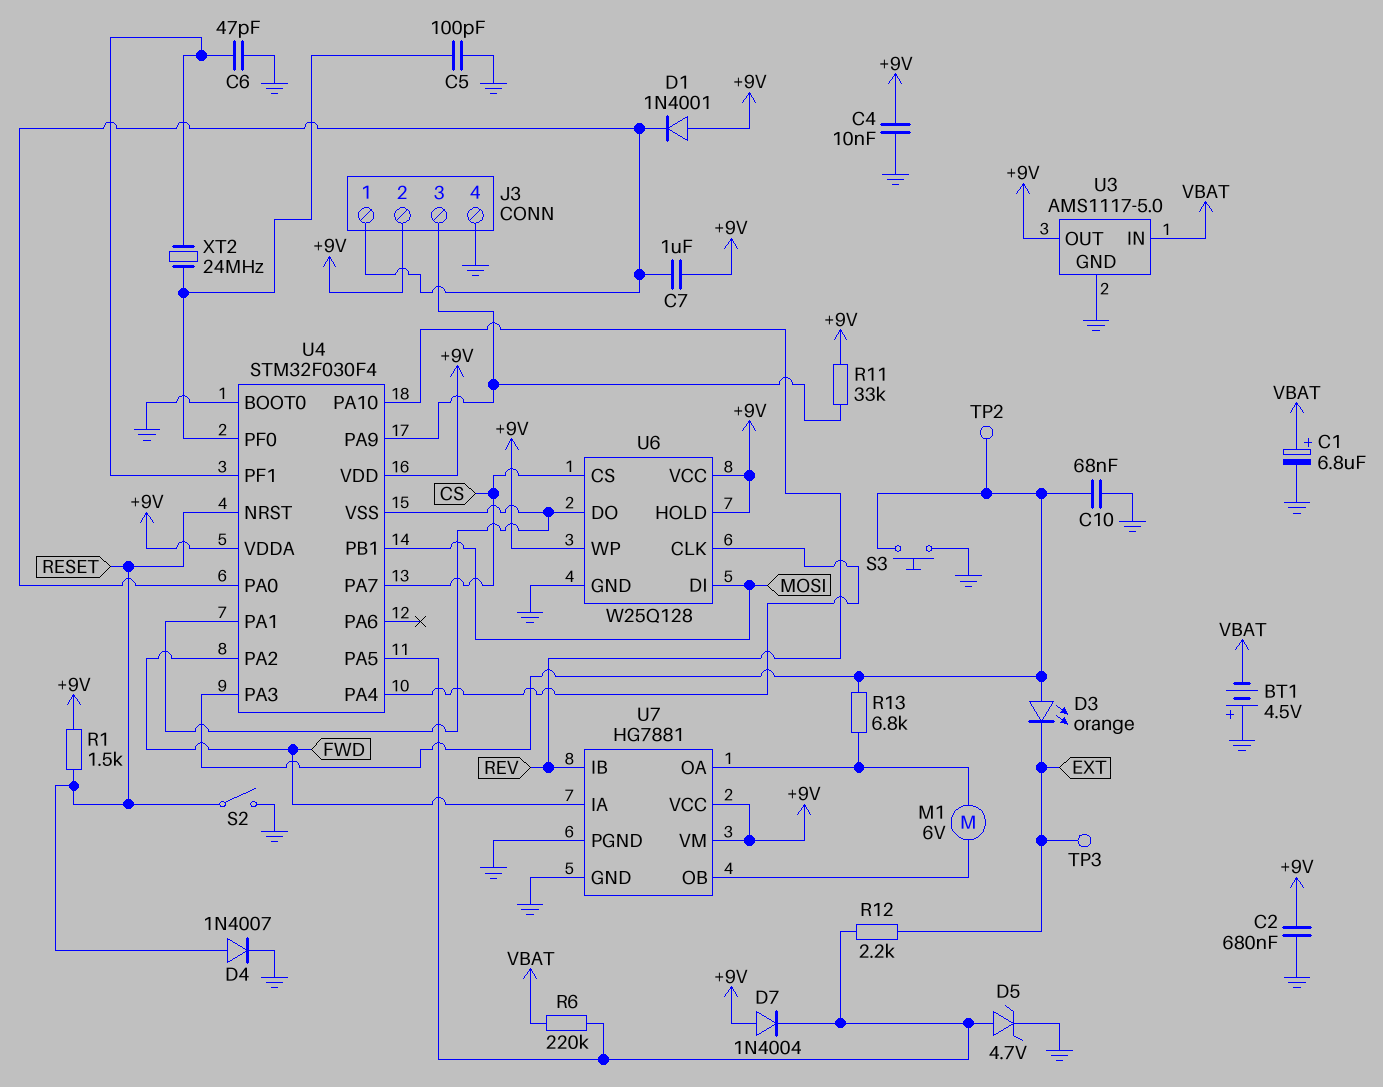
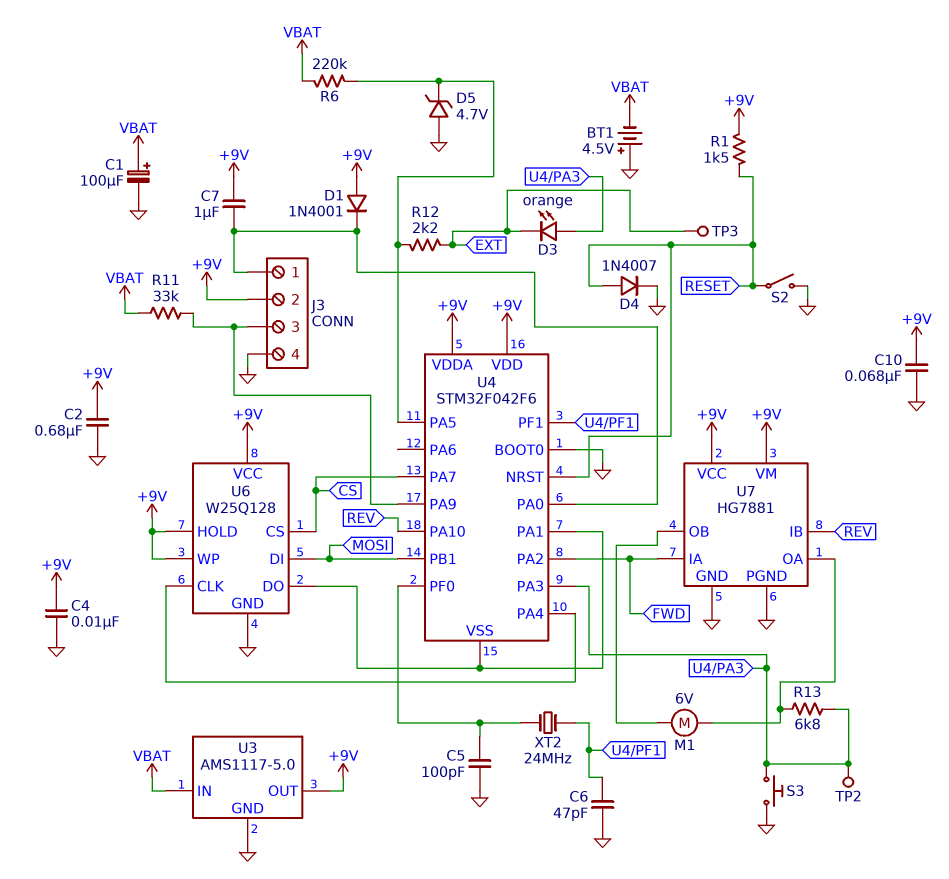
C1: 6.8uF (plus VBAT, minus GND) -> 100uF (plus VBAT, minus GND)
C10: 68nF (GND, U4/PA3) -> 68nF (+9V, GND)
D5: zener 4.7V (A U4/PA5, K GND) -> zener 4.7V (A GND, K U4/PA5)
D7: diode 1N4004 (A +9V, K U4/PA5) -> none
R11: 33k (+9V, J3/3) -> 33k (J3/3, VBAT)
U4: STM32F030F4 -> STM32F042F6

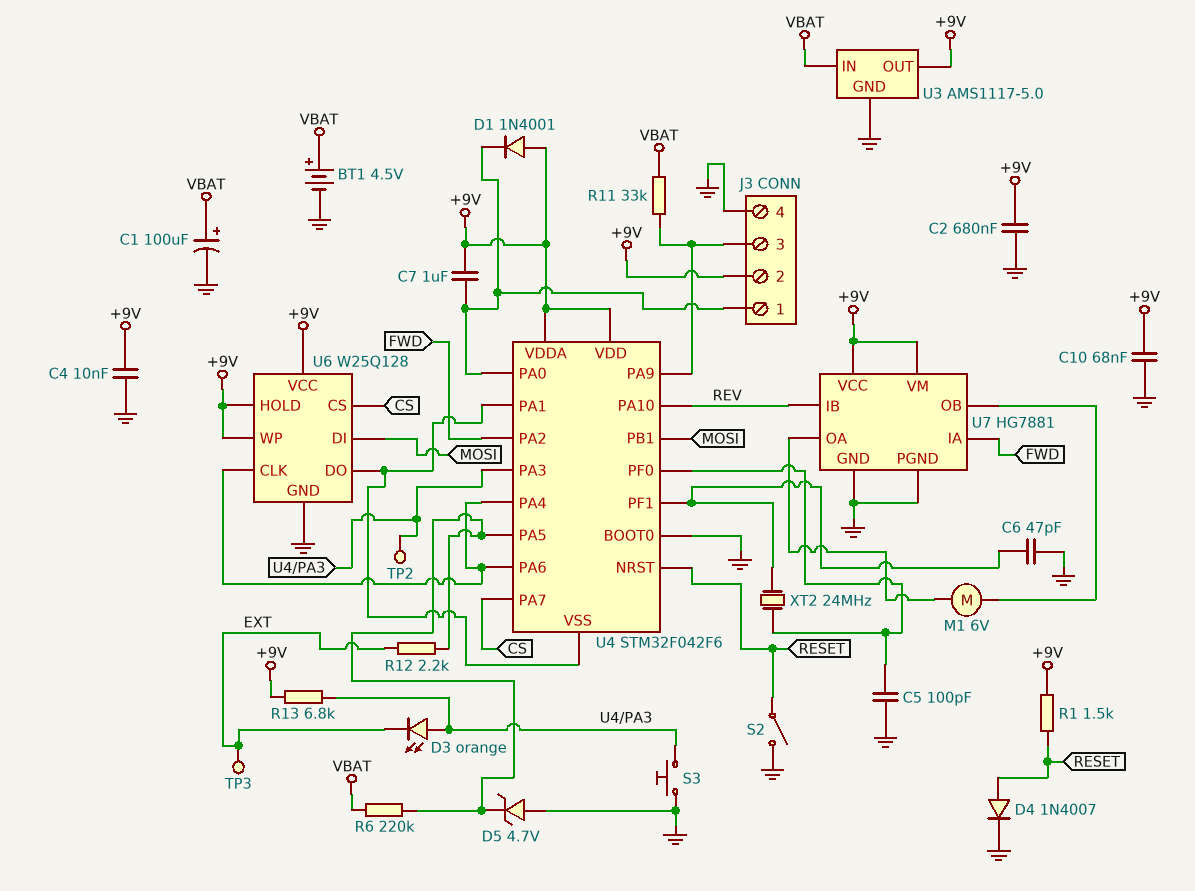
BT1: 4.5V (plus GND, minus VBAT) -> 4.5V (plus VBAT, minus GND)
R13: 6.8k (U4/PA3, U7/OA) -> 6.8k (+9V, U4/PA3)
U4 pin PA6: none -> U4/PA4

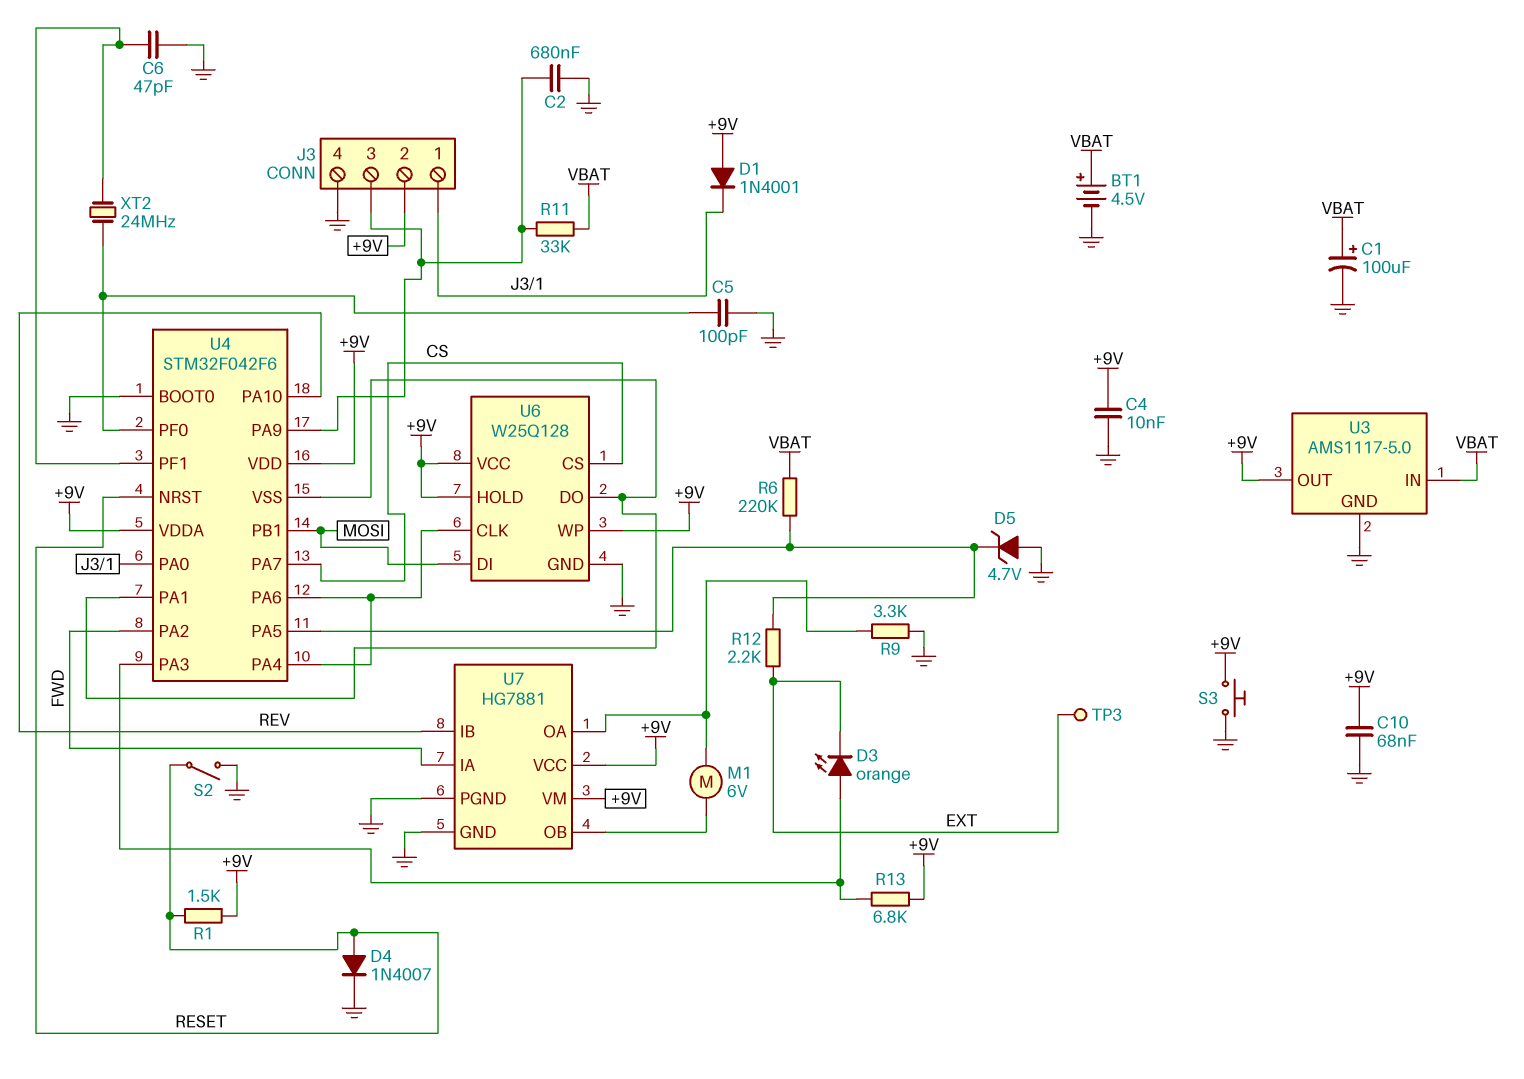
C2: 680nF (+9V, GND) -> 680nF (GND, J3/3)
C7: 1uF (+9V, J3/1) -> none
R9: none -> 3.3k (GND, U7/OA)
S3: button (GND, U4/PA3) -> button (+9V, GND)
TP2: test point (U4/PA3) -> none

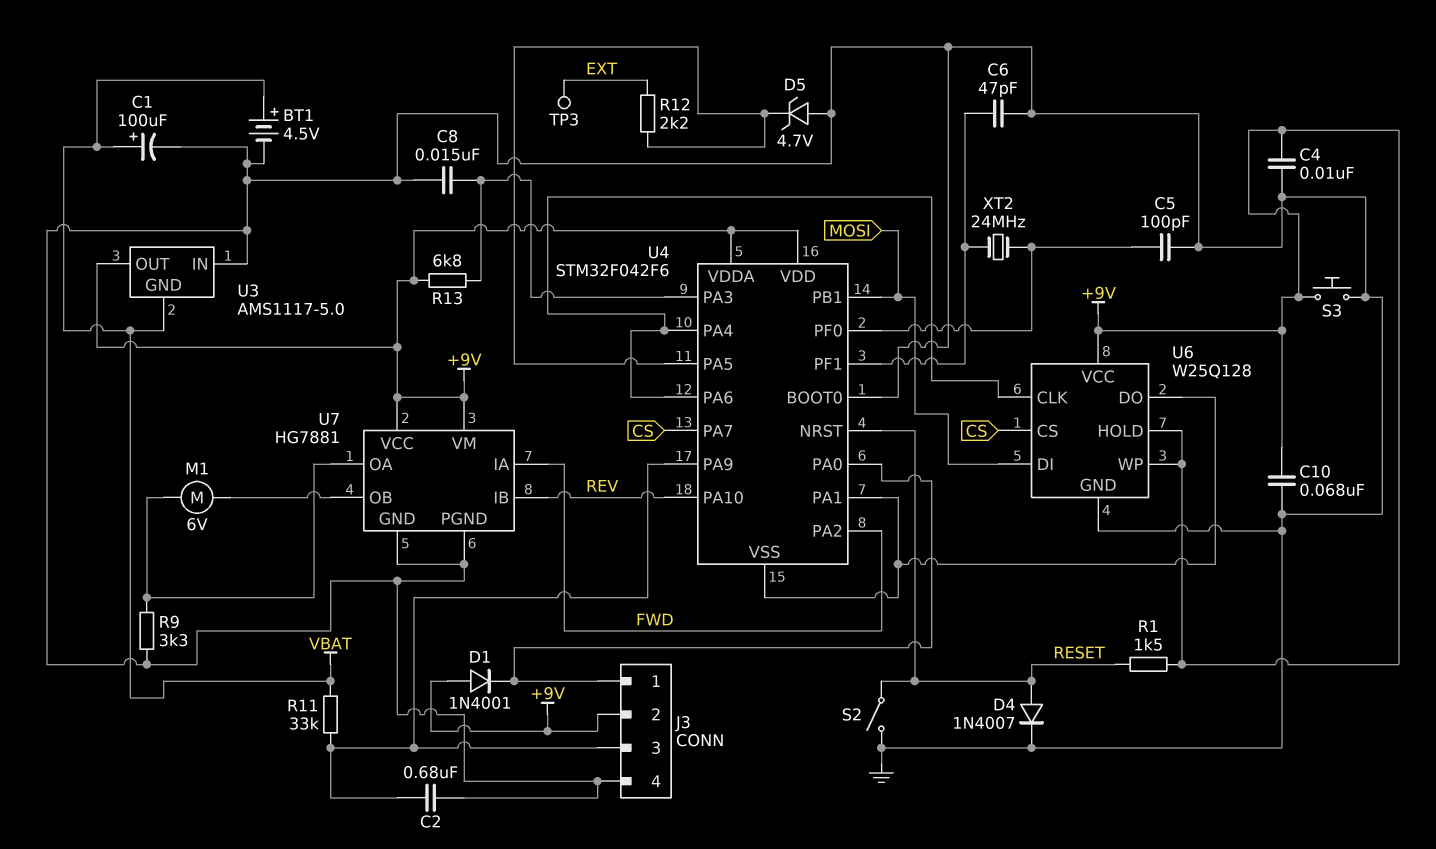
C8: none -> 15nF (GND, U4/PA3)
D3: LED orange (A U4/PA3, K EXT) -> none
R6: 220k (U4/PA5, VBAT) -> none
U3 pin GND: GND -> VBAT
U3 pin IN: VBAT -> GND

